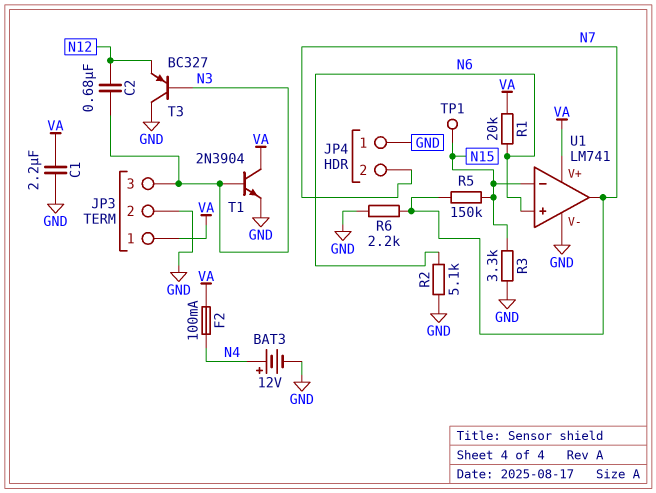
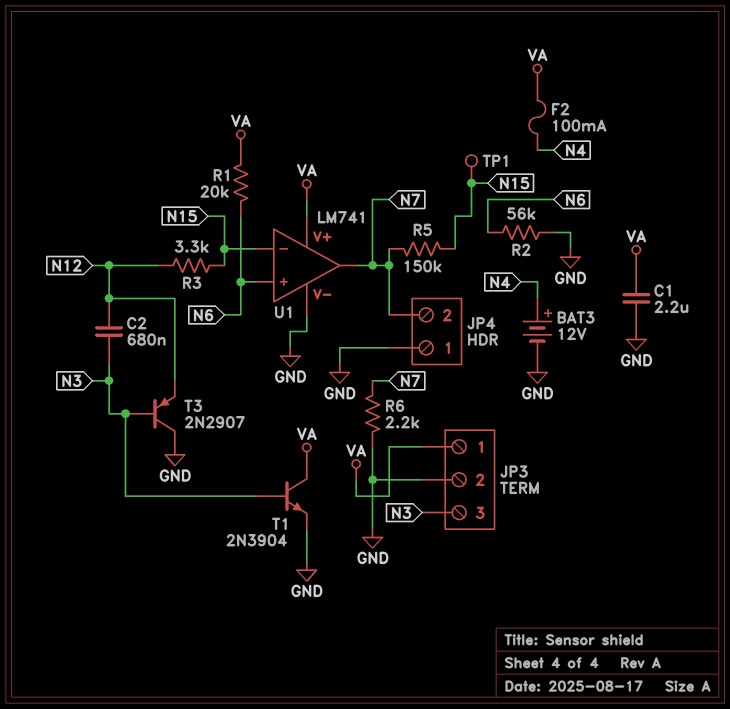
R2: 5.1k (GND, N6) -> 56k (GND, N6)
R3: 3.3k (GND, N15) -> 3.3k (N12, N15)
T3: PNP BC327 (B N3, C GND, E N12) -> PNP 2N2907 (B N3, C GND, E N12)

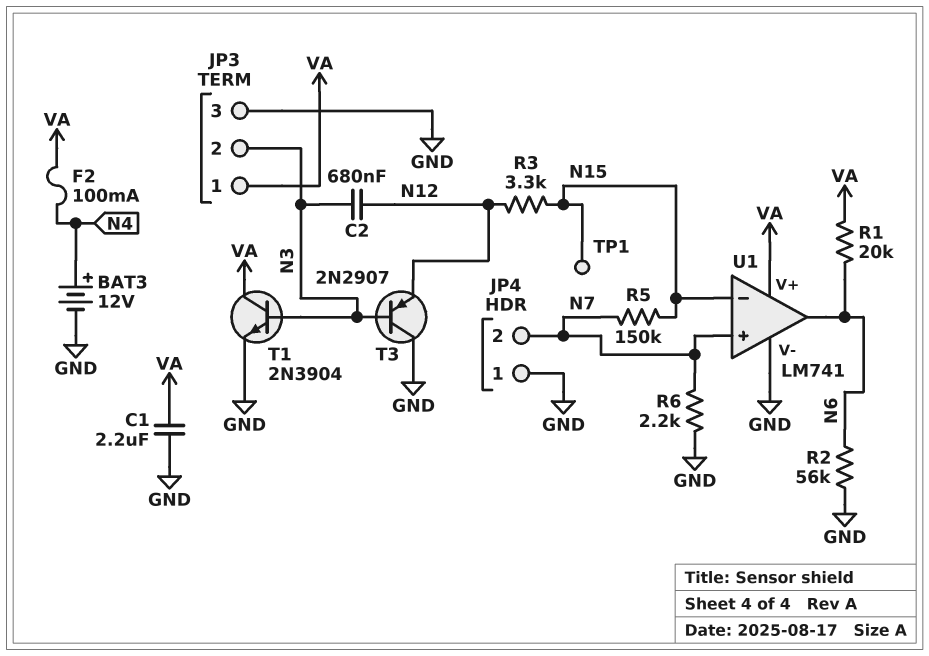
JP3 pin 2: GND -> N3
JP3 pin 3: N3 -> GND
U1 pin in+: N6 -> N7
U1 pin out: N7 -> N6

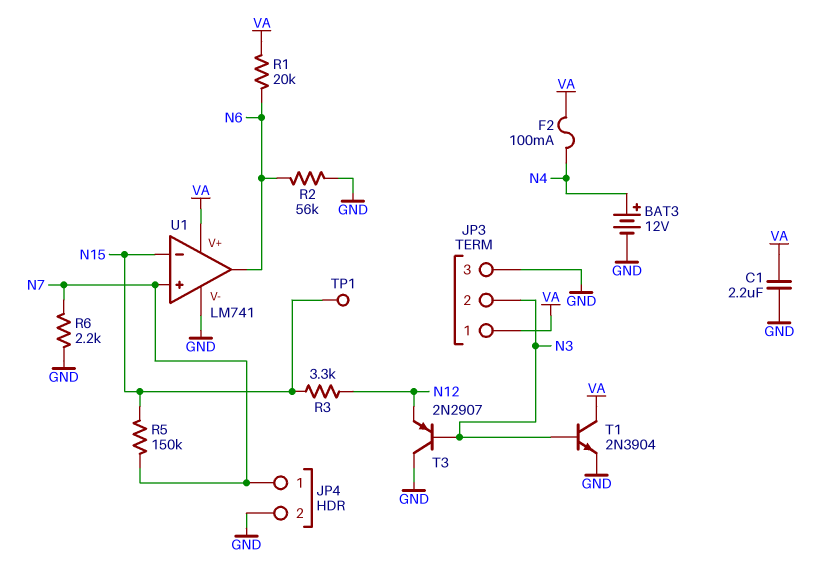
C2: 680nF (N3, N12) -> none
JP4 pin 1: GND -> N7
JP4 pin 2: N7 -> GND

